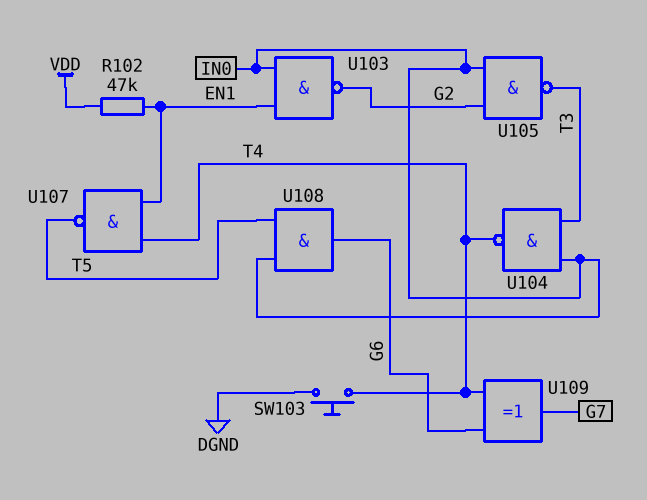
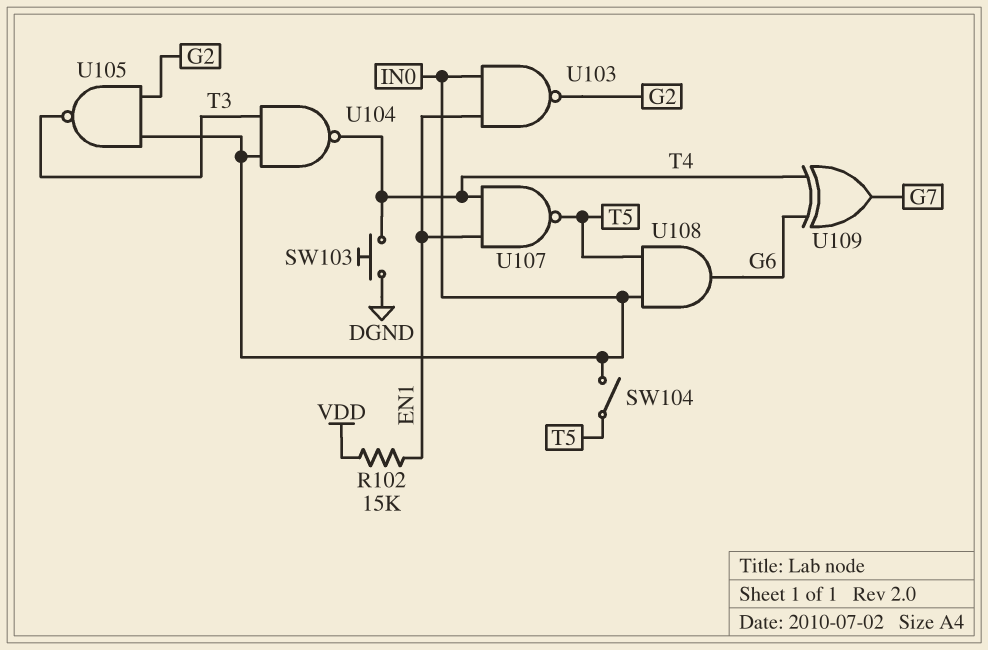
R102: 47k (EN1, VDD) -> 15k (EN1, VDD)
SW104: none -> switch (IN0, T5)

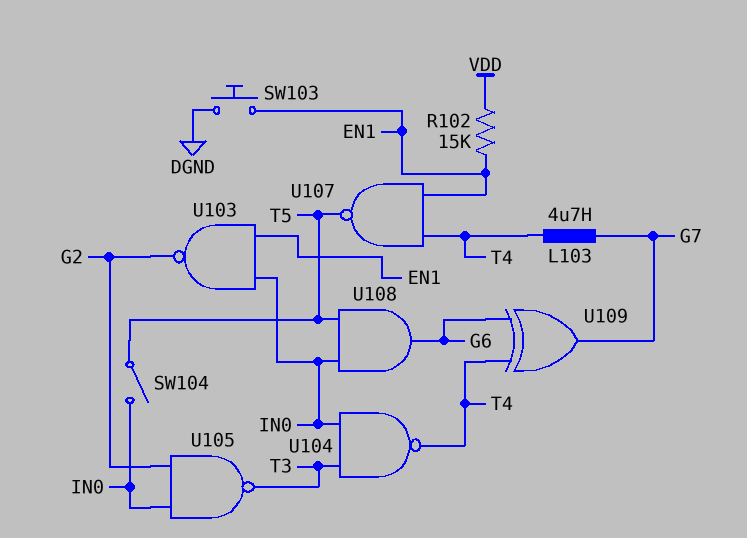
L103: none -> 4.7uH (G7, T4)
SW103: button (DGND, T4) -> button (DGND, EN1)

